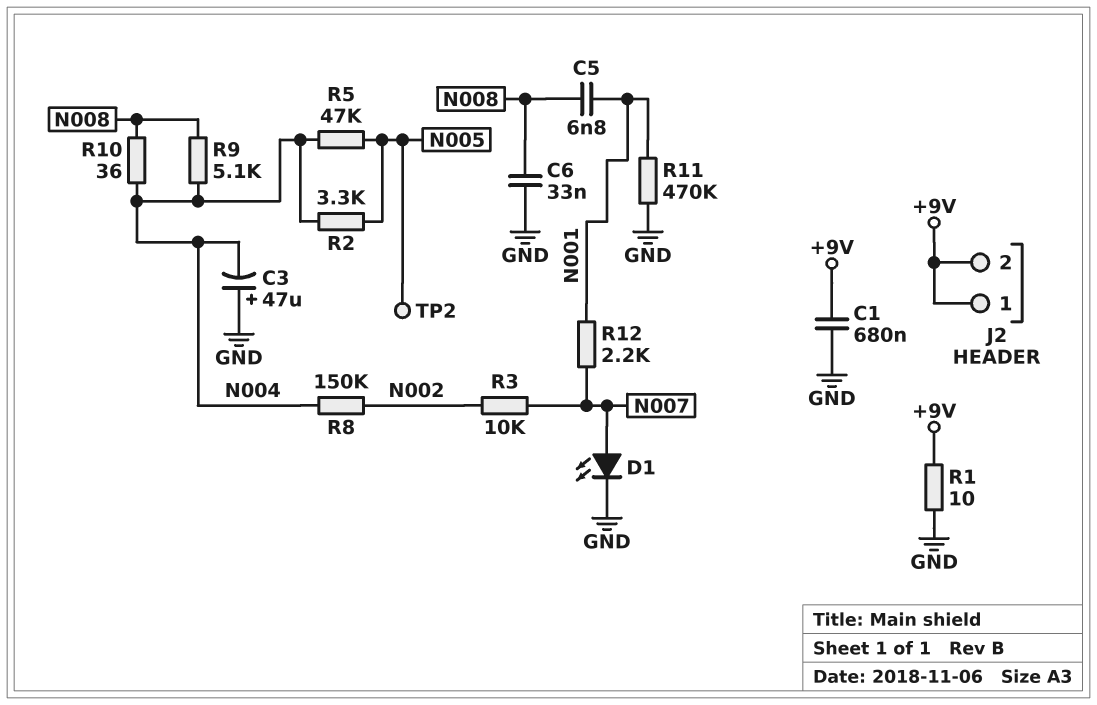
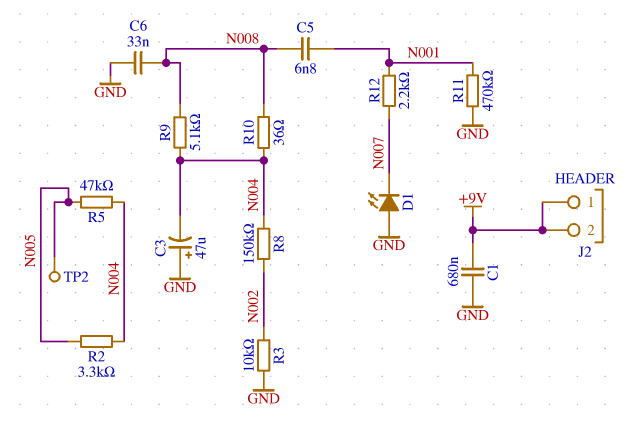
D1: LED (A N007, K GND) -> LED (A GND, K N007)
R1: 10 (+9V, GND) -> none
R3: 10k (N002, N007) -> 10k (GND, N002)

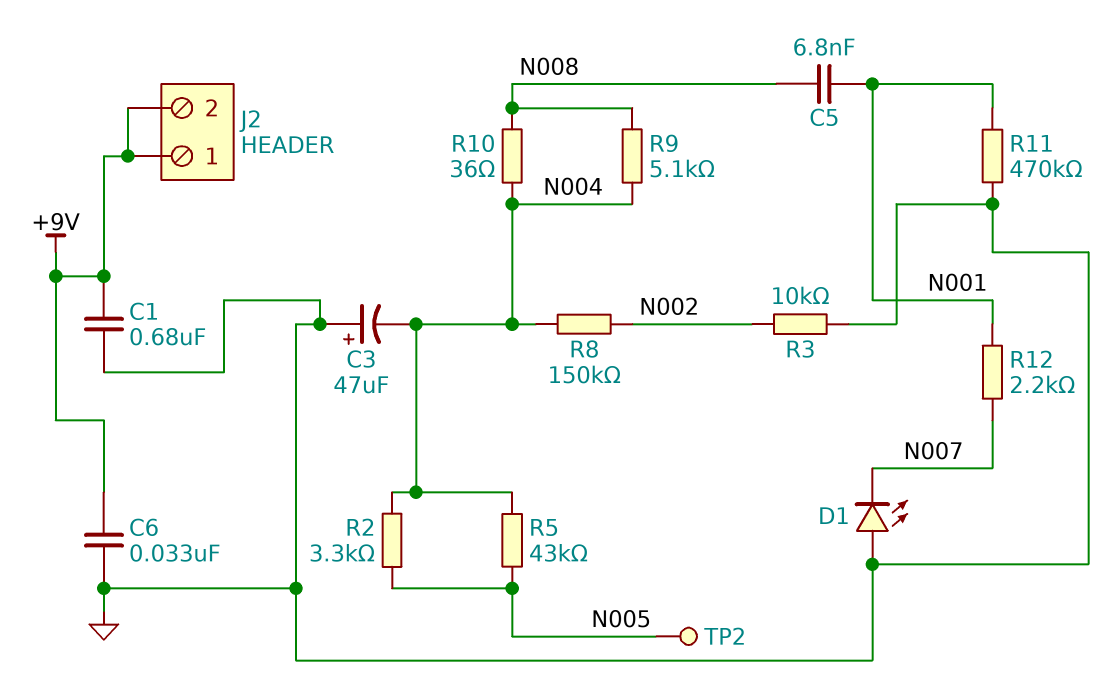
C6: 33nF (GND, N008) -> 33nF (+9V, GND)
R5: 47k (N004, N005) -> 43k (N004, N005)

